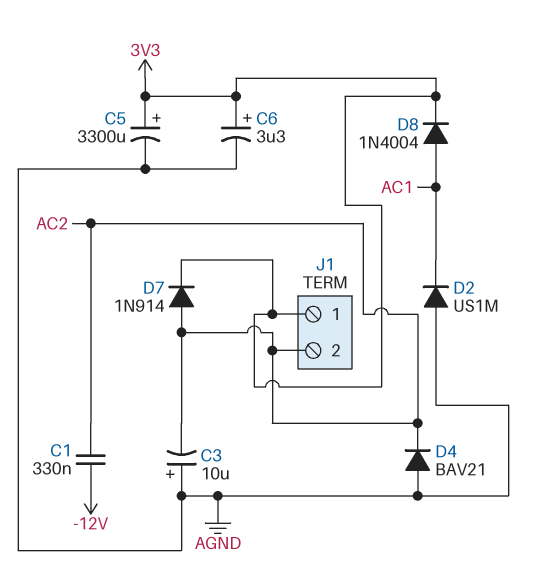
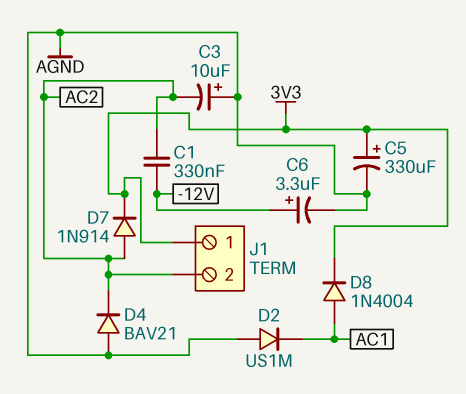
C5: 3300uF (plus 3V3, minus AGND) -> 330uF (plus 3V3, minus AGND)
C6: 3.3uF (plus 3V3, minus AGND) -> 3.3uF (plus -12V, minus AGND)

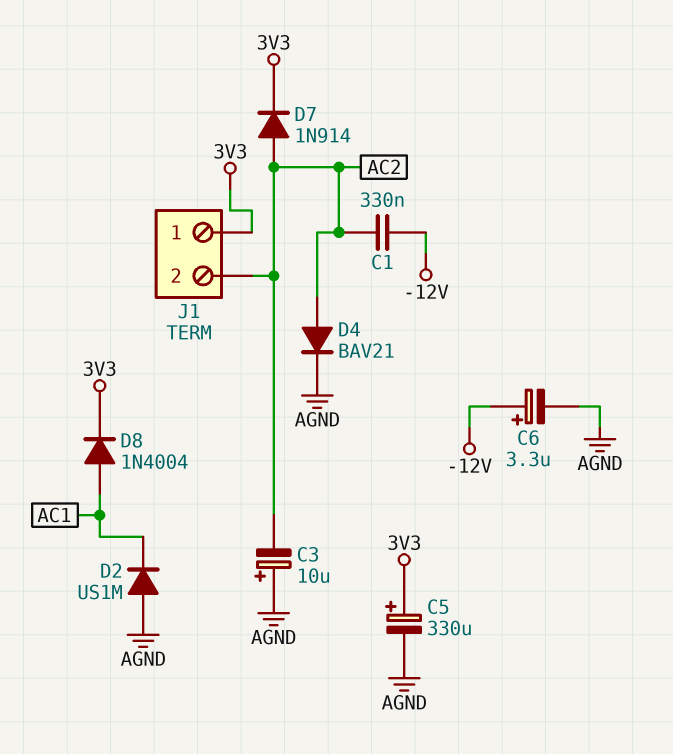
D4: diode BAV21 (A AGND, K AC2) -> diode BAV21 (A AC2, K AGND)

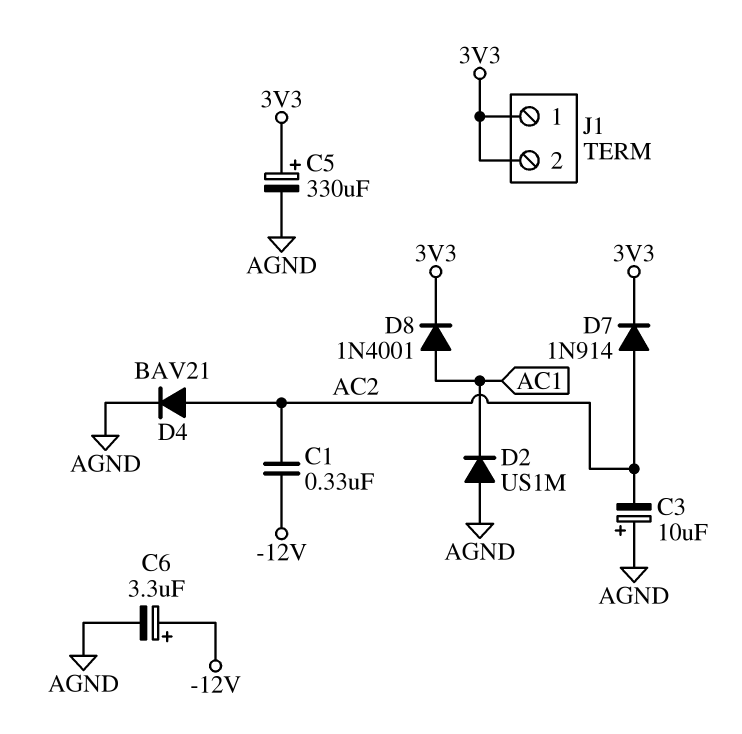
D8: diode 1N4004 (A AC1, K 3V3) -> diode 1N4001 (A AC1, K 3V3)
J1 pin 2: AC2 -> 3V3

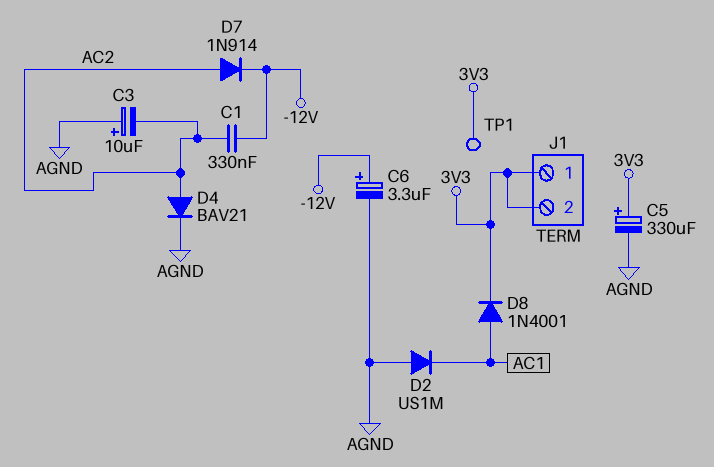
D7: diode 1N914 (A AC2, K 3V3) -> diode 1N914 (A AC2, K -12V)
TP1: none -> test point (3V3)

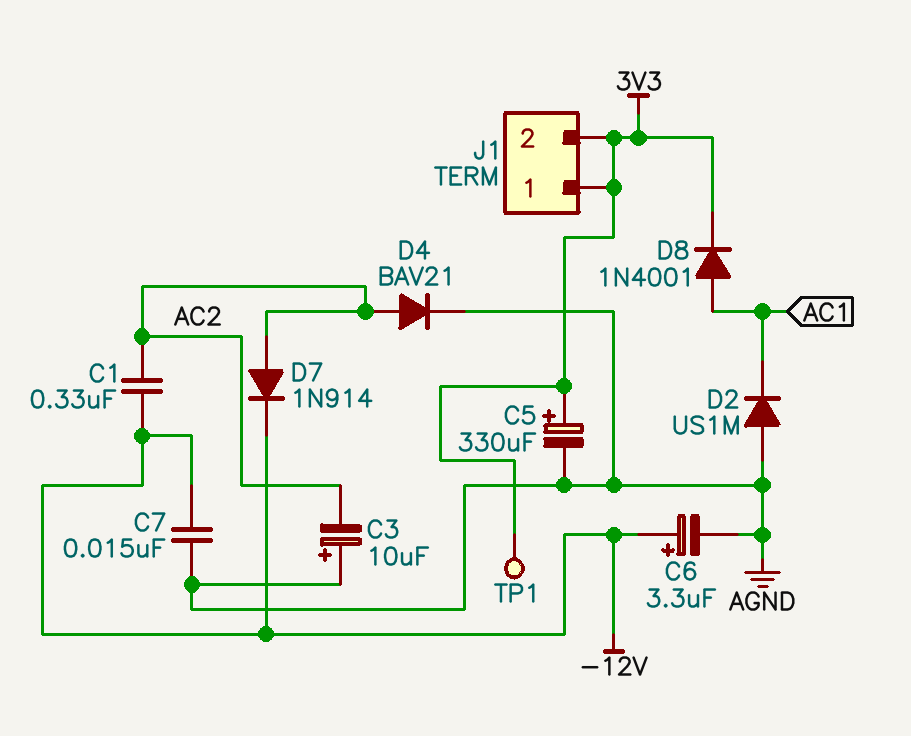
C7: none -> 15nF (-12V, AGND)

